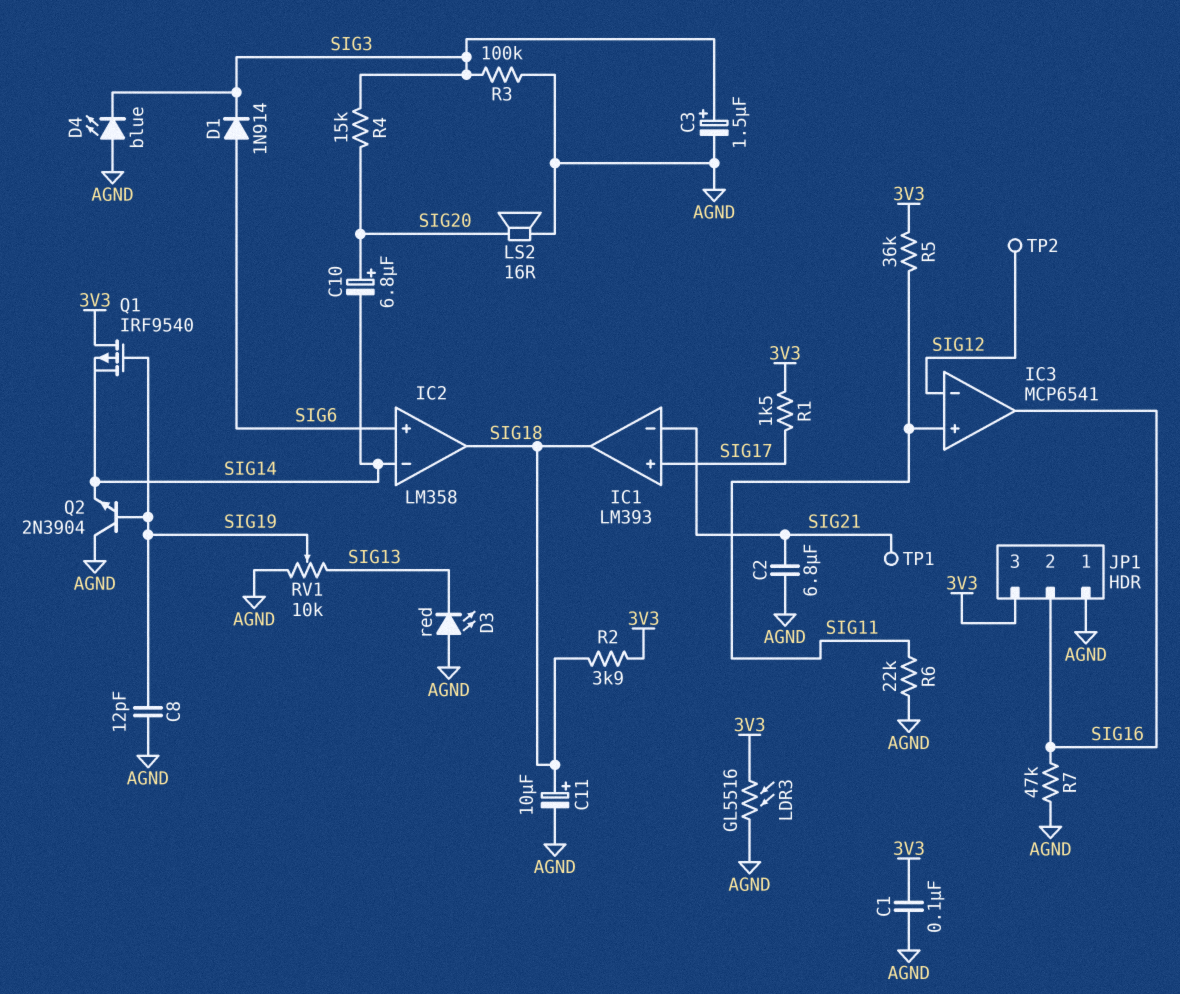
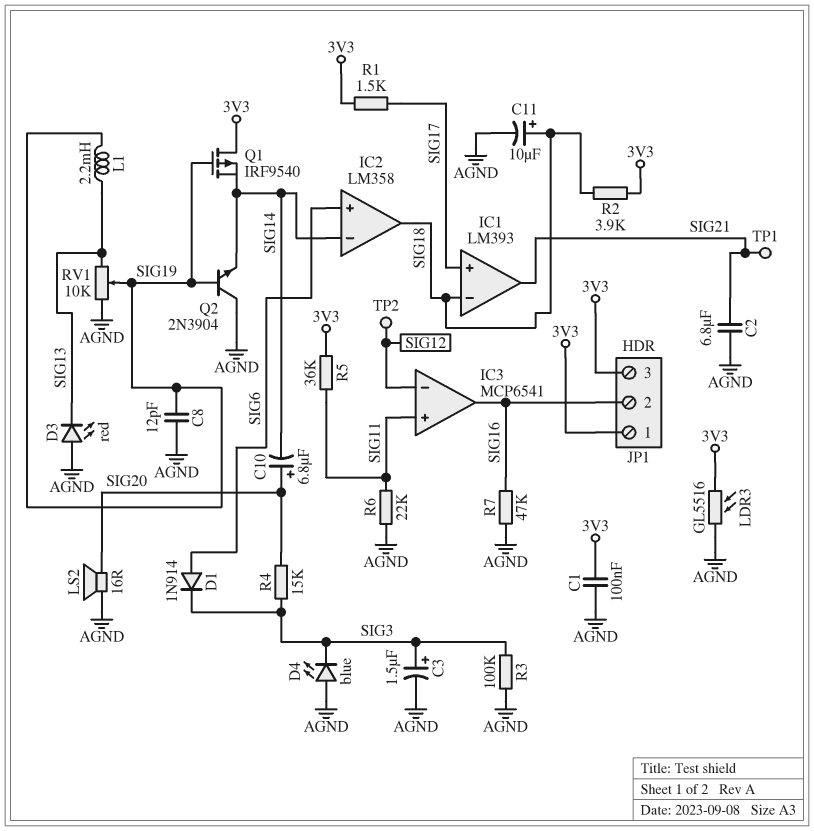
IC1 pin in-: SIG21 -> SIG18
IC1 pin out: SIG18 -> SIG21
JP1 pin 1: AGND -> 3V3
L1: none -> 2.2mH (SIG13, SIG19)

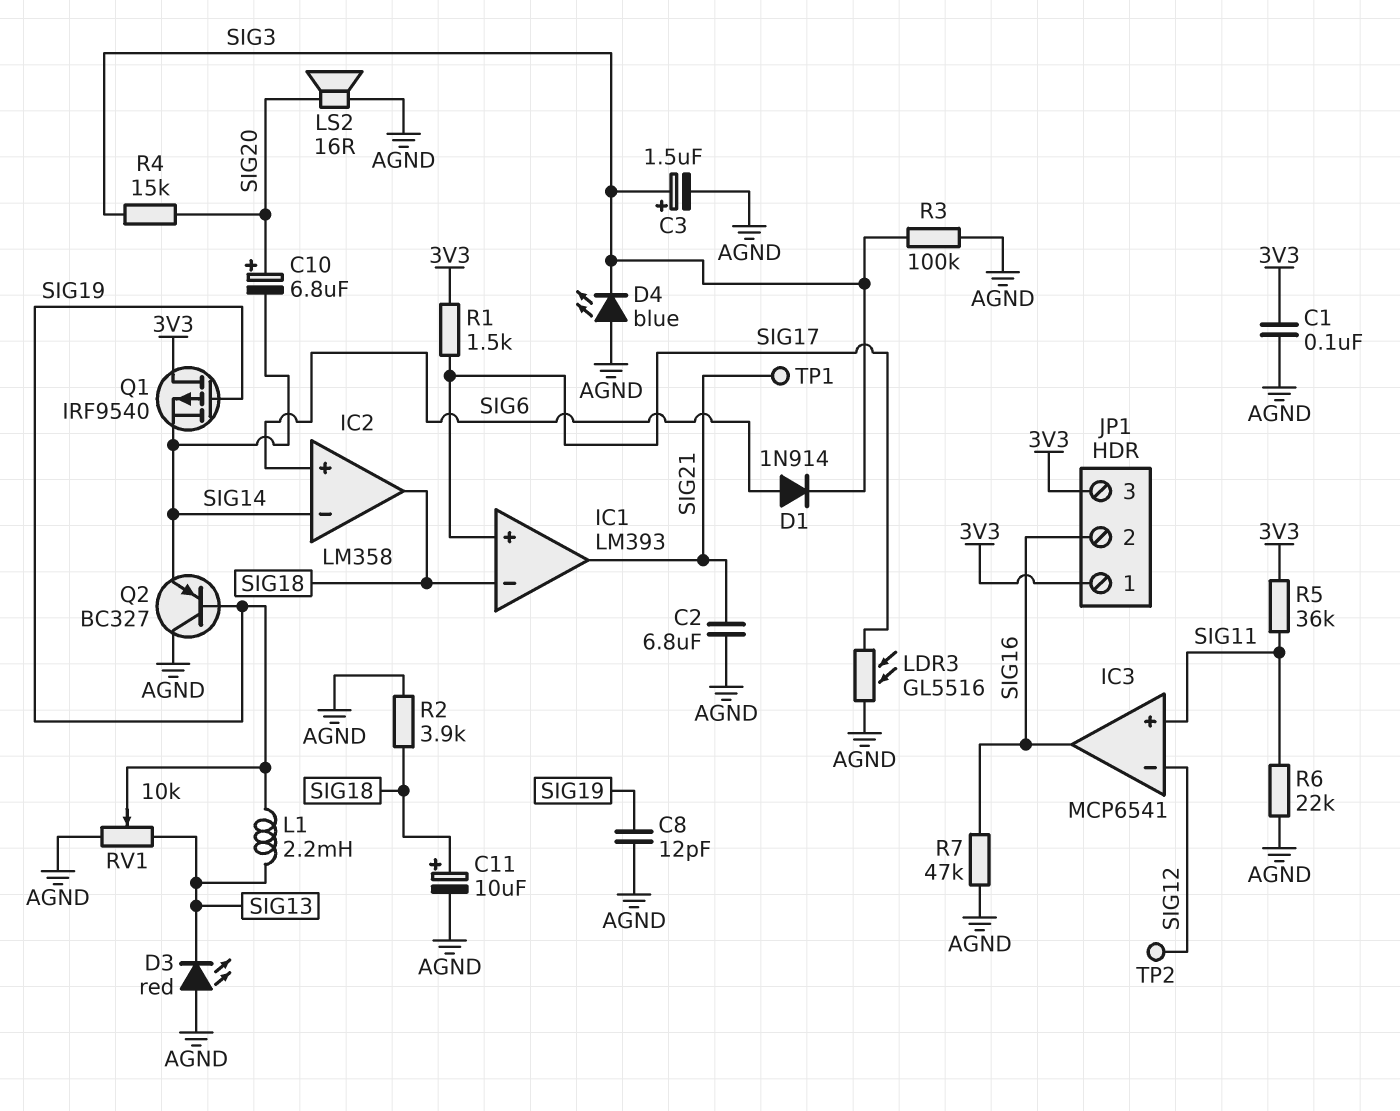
LDR3: GL5516 (3V3, AGND) -> GL5516 (AGND, SIG17)
Q2: NPN 2N3904 (B SIG19, C AGND, E SIG14) -> PNP BC327 (B SIG19, C AGND, E SIG14)
R2: 3.9k (3V3, SIG18) -> 3.9k (AGND, SIG18)

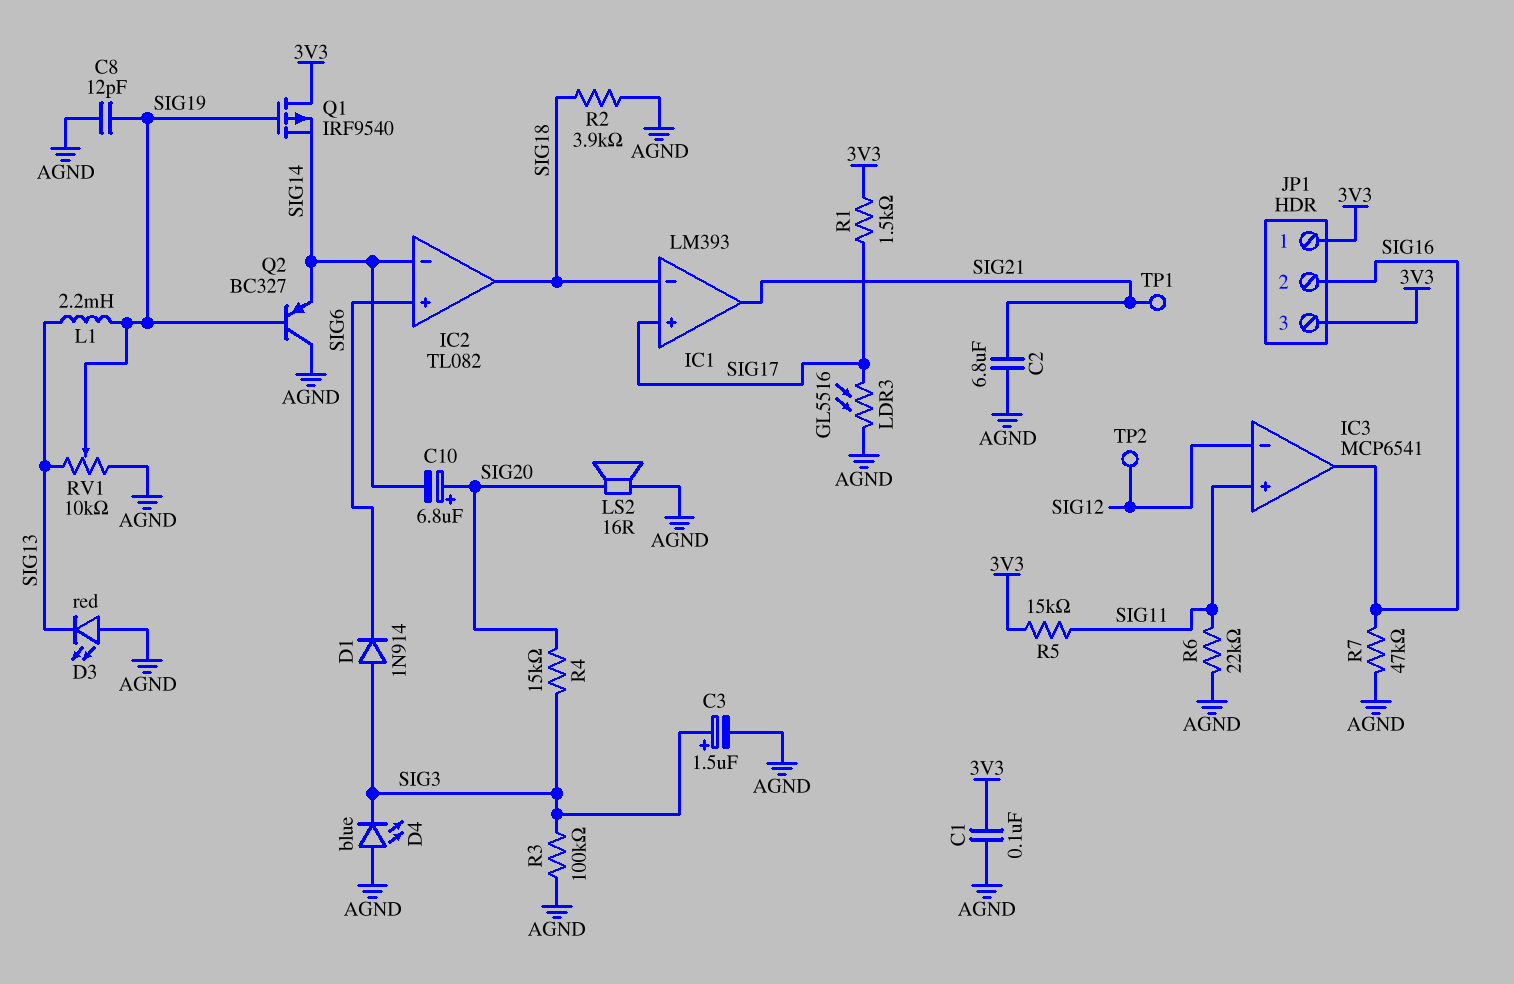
C11: 10uF (plus SIG18, minus AGND) -> none
D1: diode 1N914 (A SIG6, K SIG3) -> diode 1N914 (A SIG3, K SIG6)
IC2: LM358 -> TL082
R5: 36k (3V3, SIG11) -> 15k (3V3, SIG11)

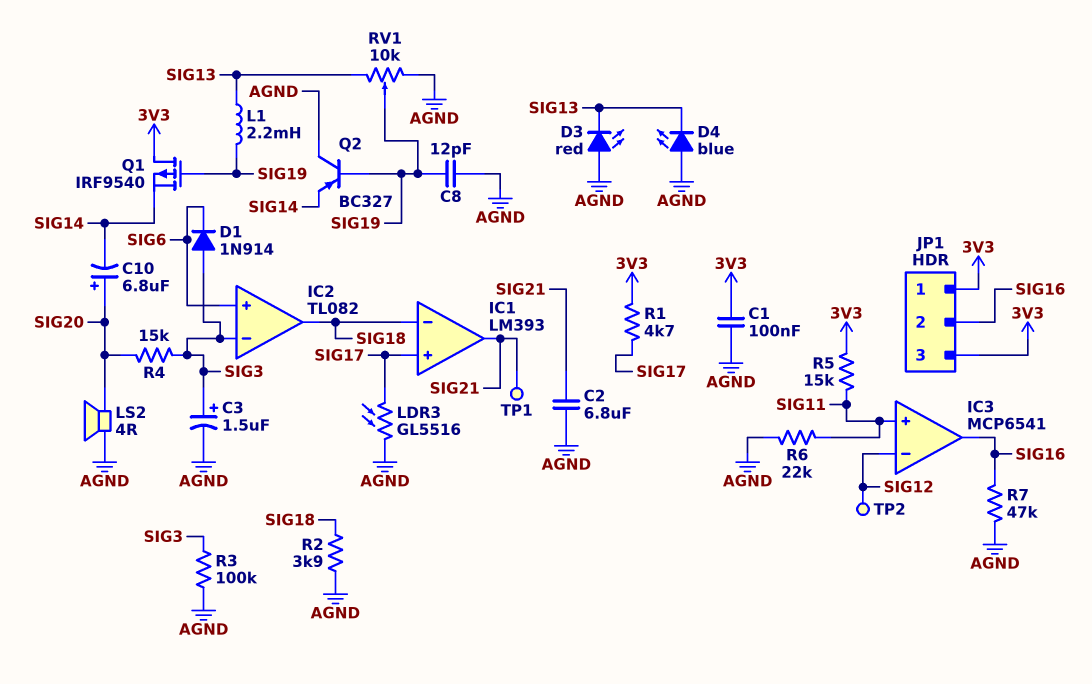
D4: LED blue (A AGND, K SIG3) -> LED blue (A AGND, K SIG13)
IC2 pin in-: SIG14 -> SIG3
LS2: speaker 16R (AGND, SIG20) -> speaker 4R (AGND, SIG20)
R1: 1.5k (3V3, SIG17) -> 4.7k (3V3, SIG17)

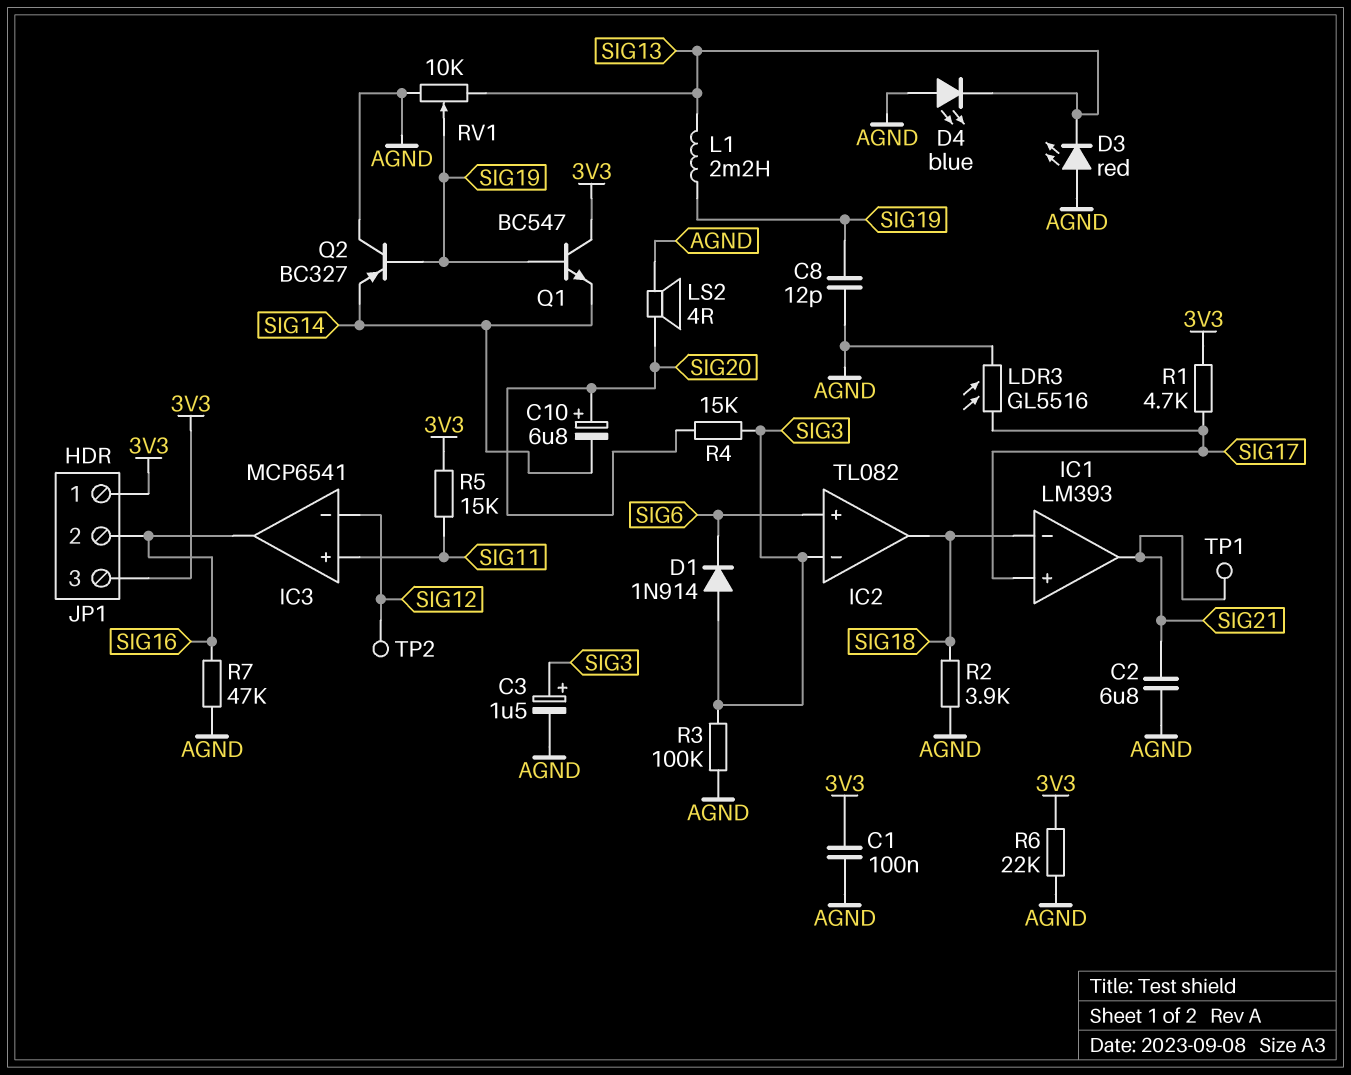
Q1: PMOS IRF9540 (G SIG19, D 3V3, S SIG14) -> NPN BC547 (B SIG19, C 3V3, E SIG14)
R6: 22k (AGND, SIG11) -> 22k (3V3, AGND)

